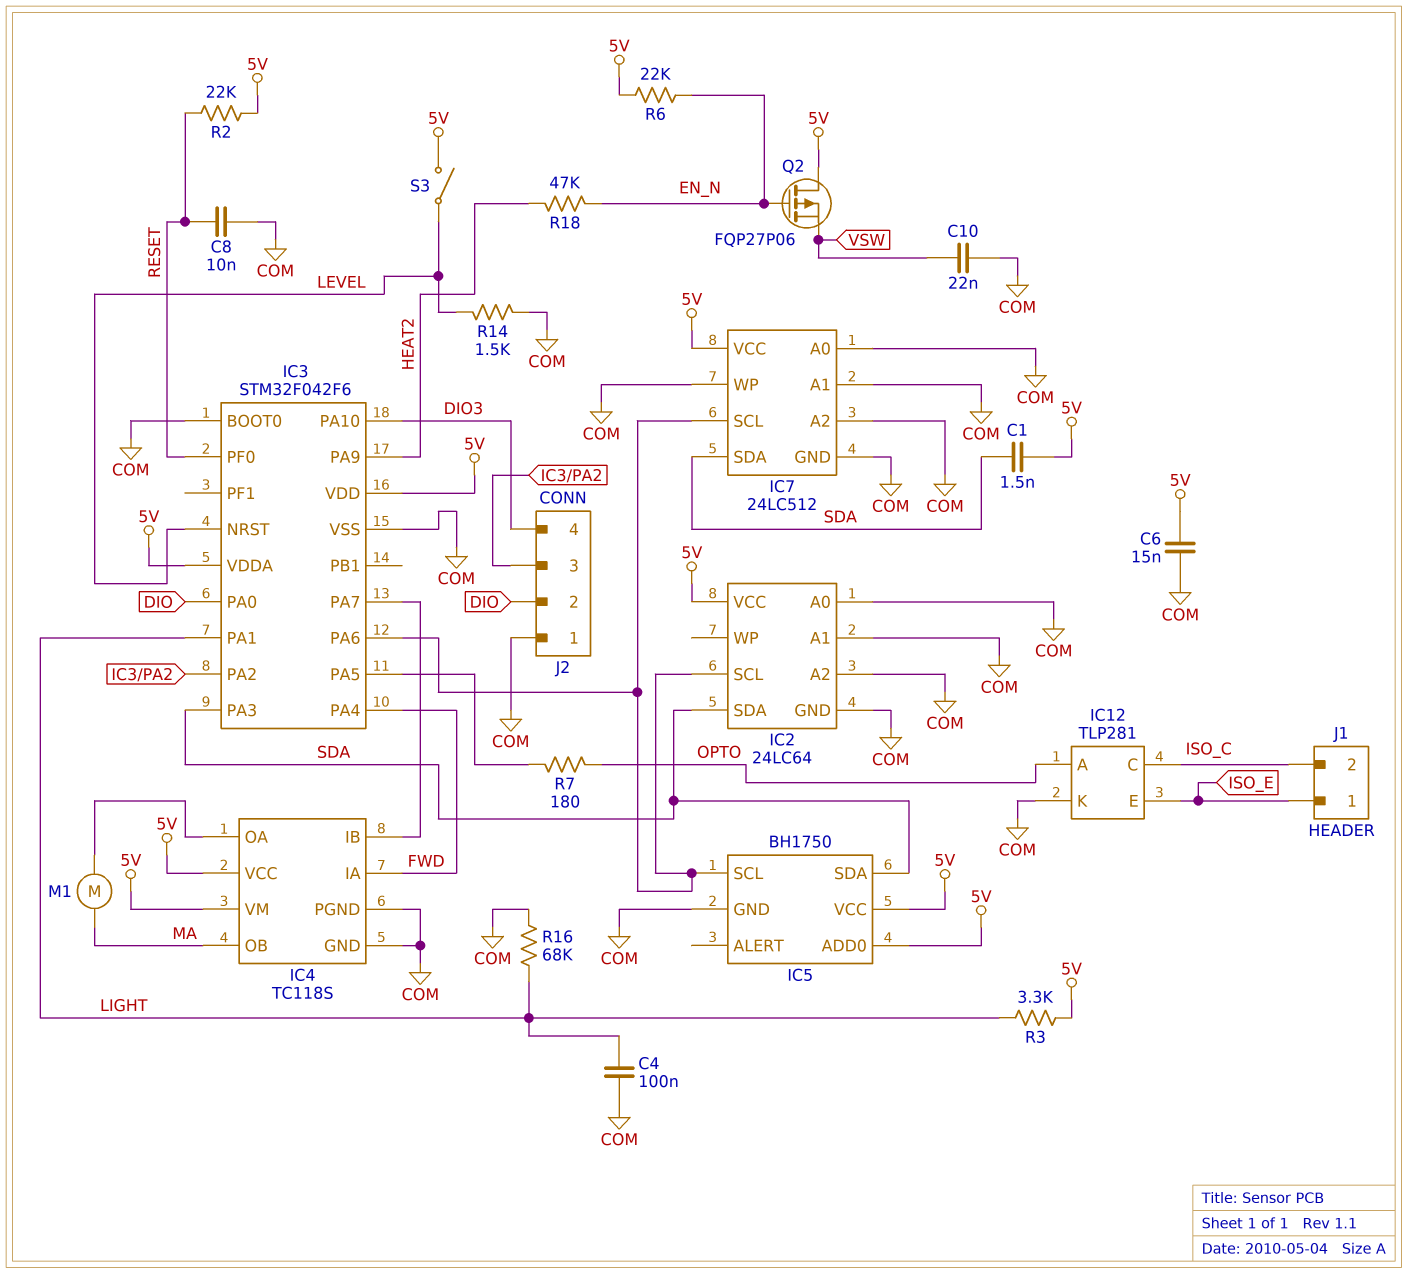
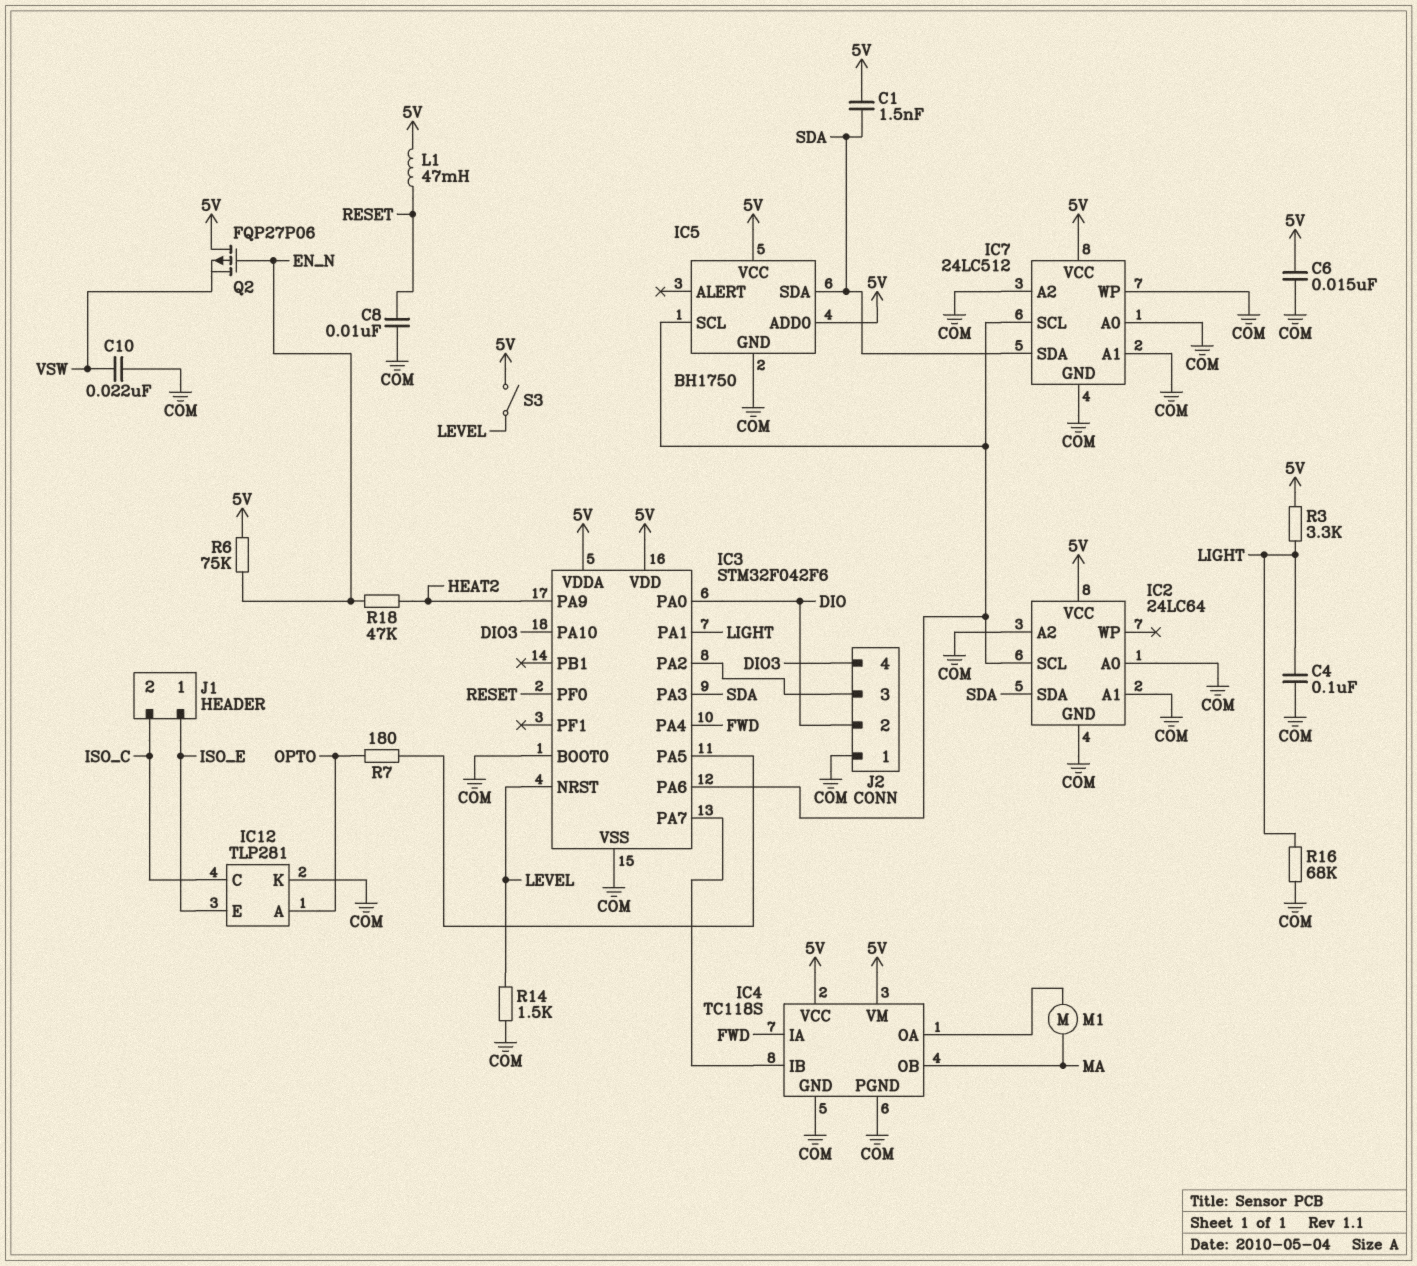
L1: none -> 47mH (5V, RESET)
R2: 22k (5V, RESET) -> none
R6: 22k (5V, EN_N) -> 75k (5V, EN_N)

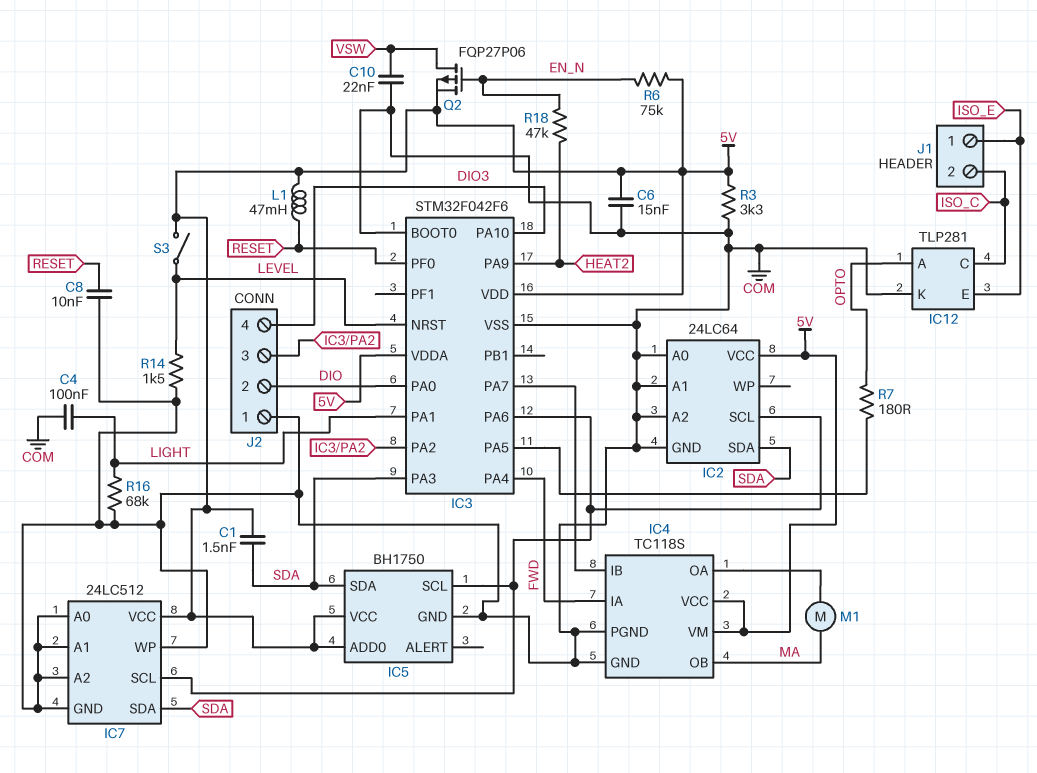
Q2: PMOS FQP27P06 (G EN_N, D 5V, S VSW) -> PMOS FQP27P06 (G EN_N, D VSW, S 5V)
R3: 3.3k (5V, LIGHT) -> 3.3k (5V, COM)

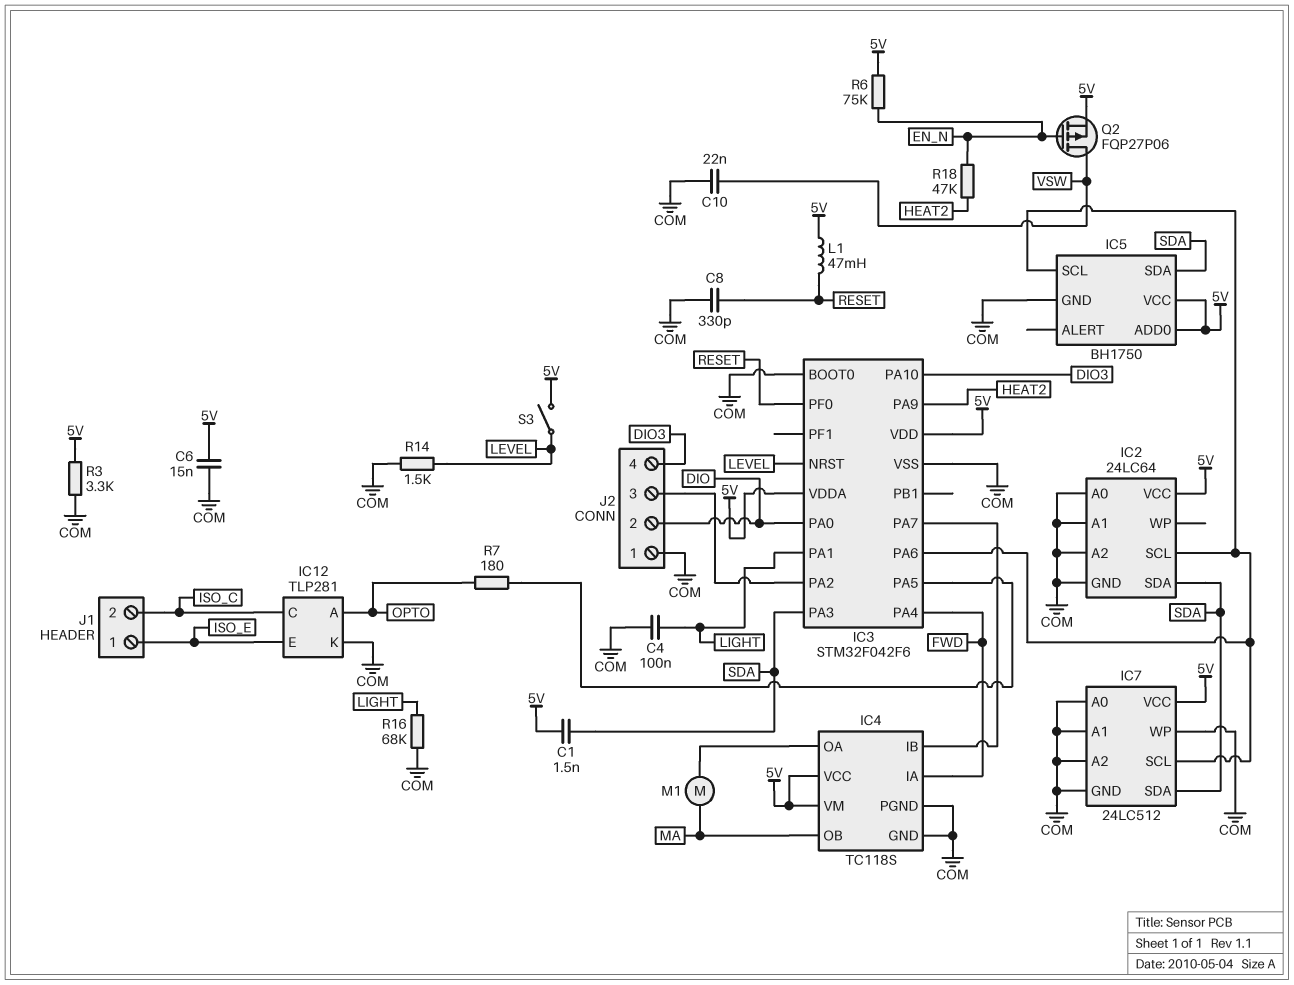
C8: 10nF (COM, RESET) -> 330pF (COM, RESET)

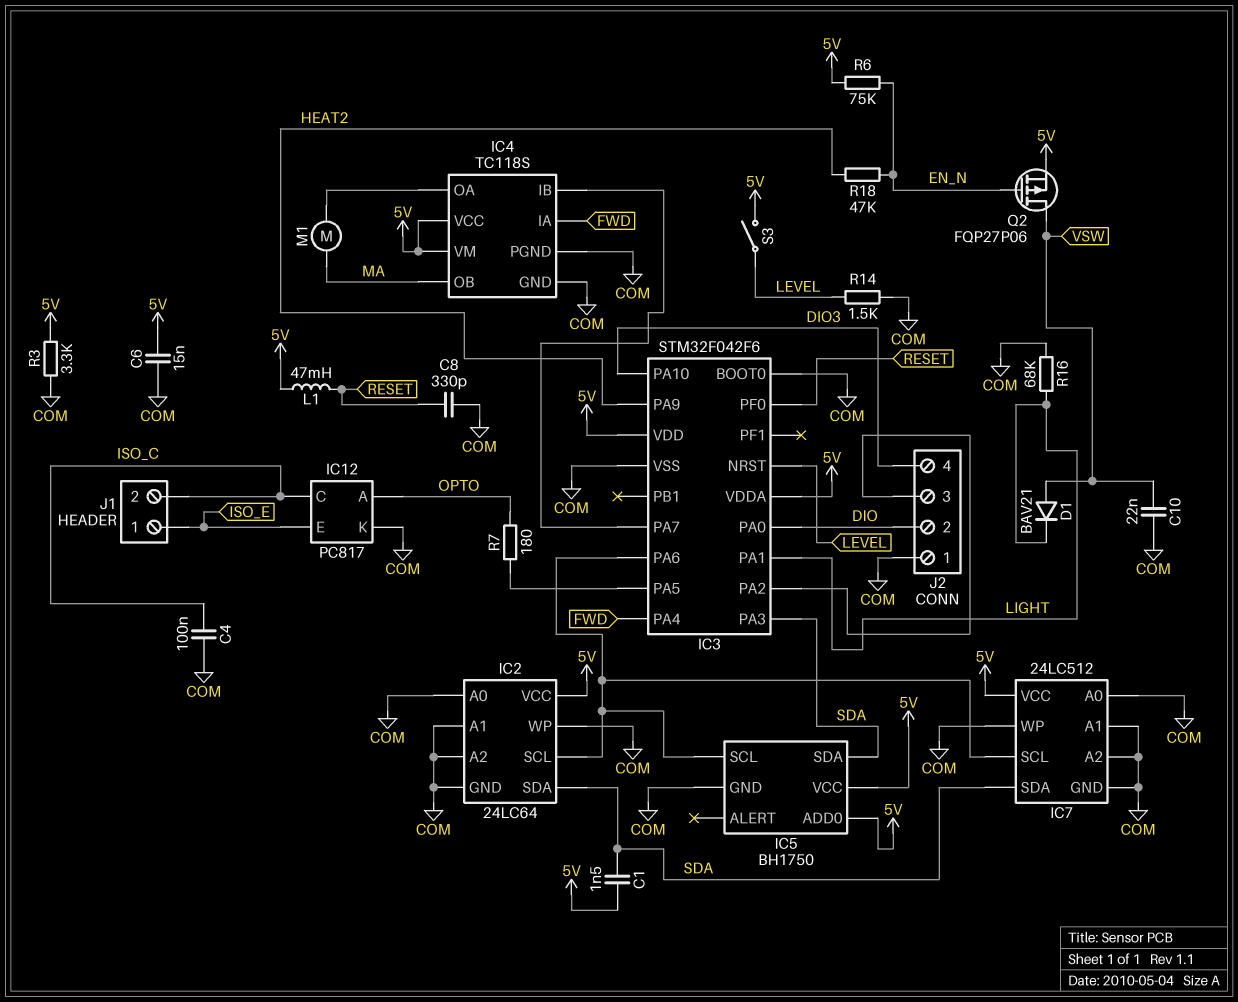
C4: 100nF (COM, LIGHT) -> 100nF (COM, ISO_C)
D1: none -> diode BAV21 (A VSW, K LIGHT)
IC2 pin WP: none -> COM
IC12: TLP281 -> PC817

